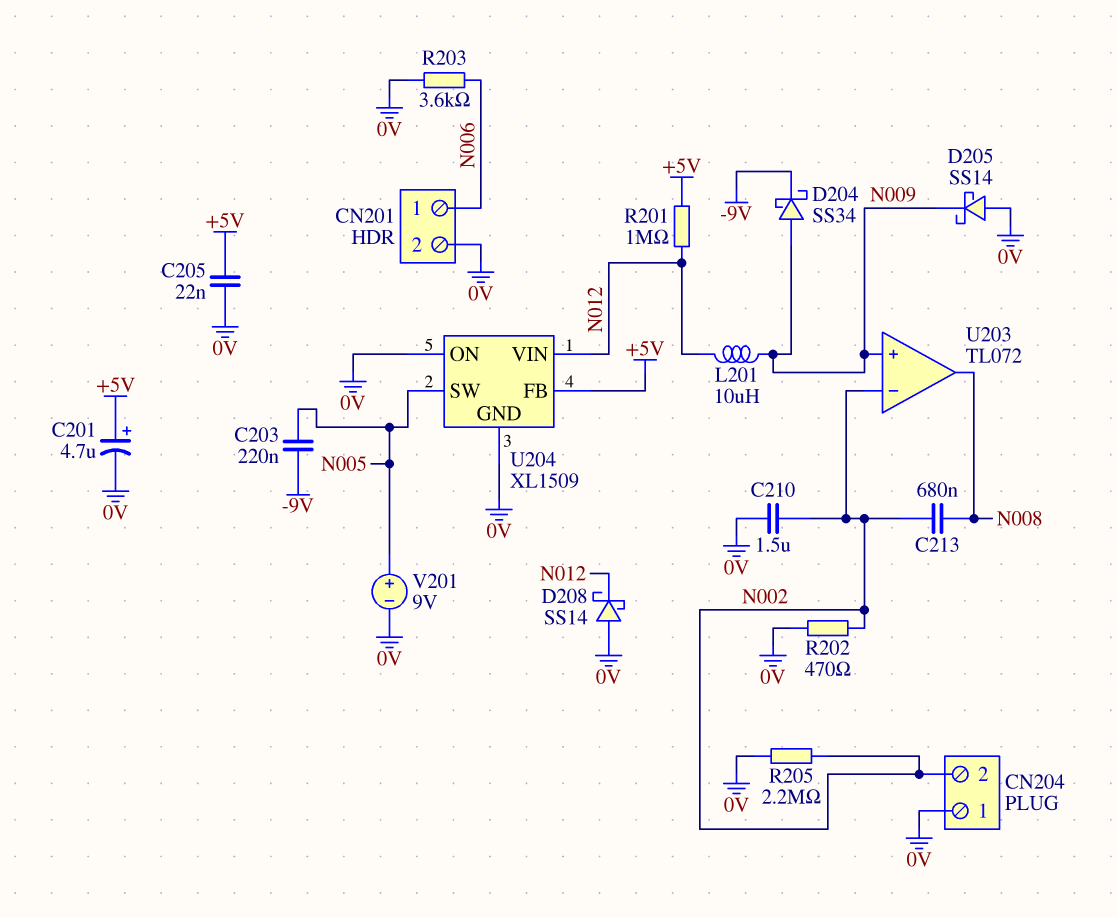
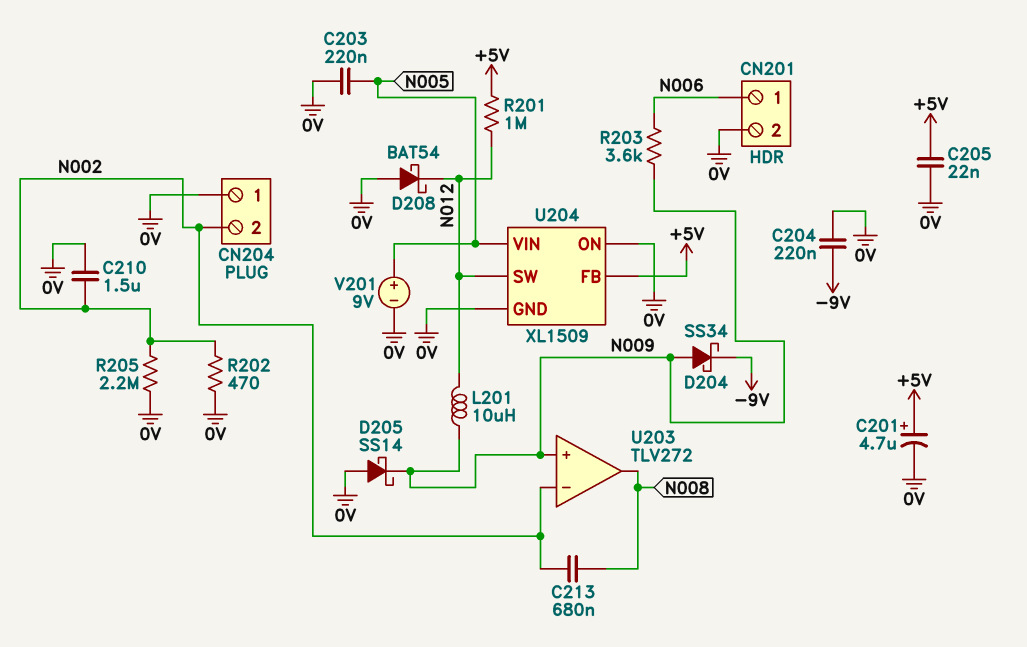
C203: 220nF (-9V, N005) -> 220nF (0V, N005)
C204: none -> 220nF (-9V, 0V)
D208: schottky SS14 (A 0V, K N012) -> schottky BAT54 (A 0V, K N012)
R203: 3.6k (0V, N006) -> 3.6k (N006, N009)
U203: TL072 -> TLV272
U204 pin SW: N005 -> N012
U204 pin VIN: N012 -> N005

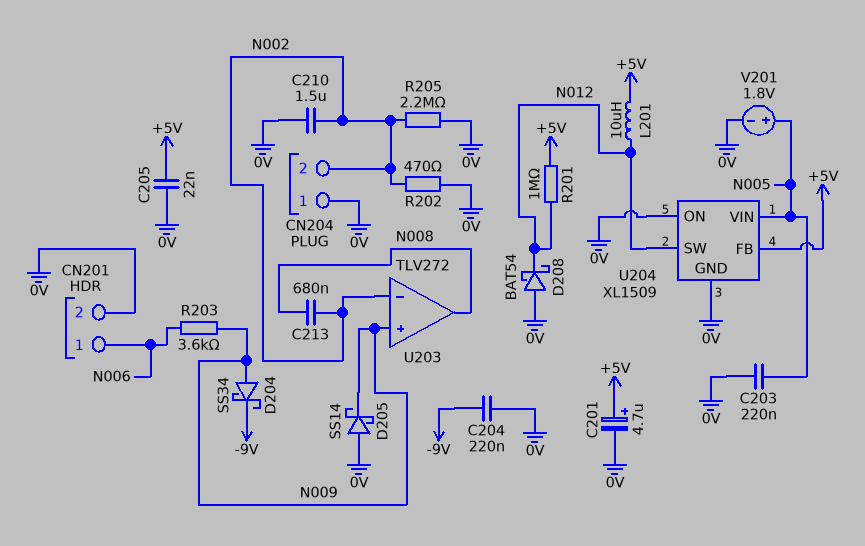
L201: 10uH (N009, N012) -> 10uH (+5V, N012)
V201: 9V (plus N005, minus 0V) -> 1.8V (plus N005, minus 0V)

